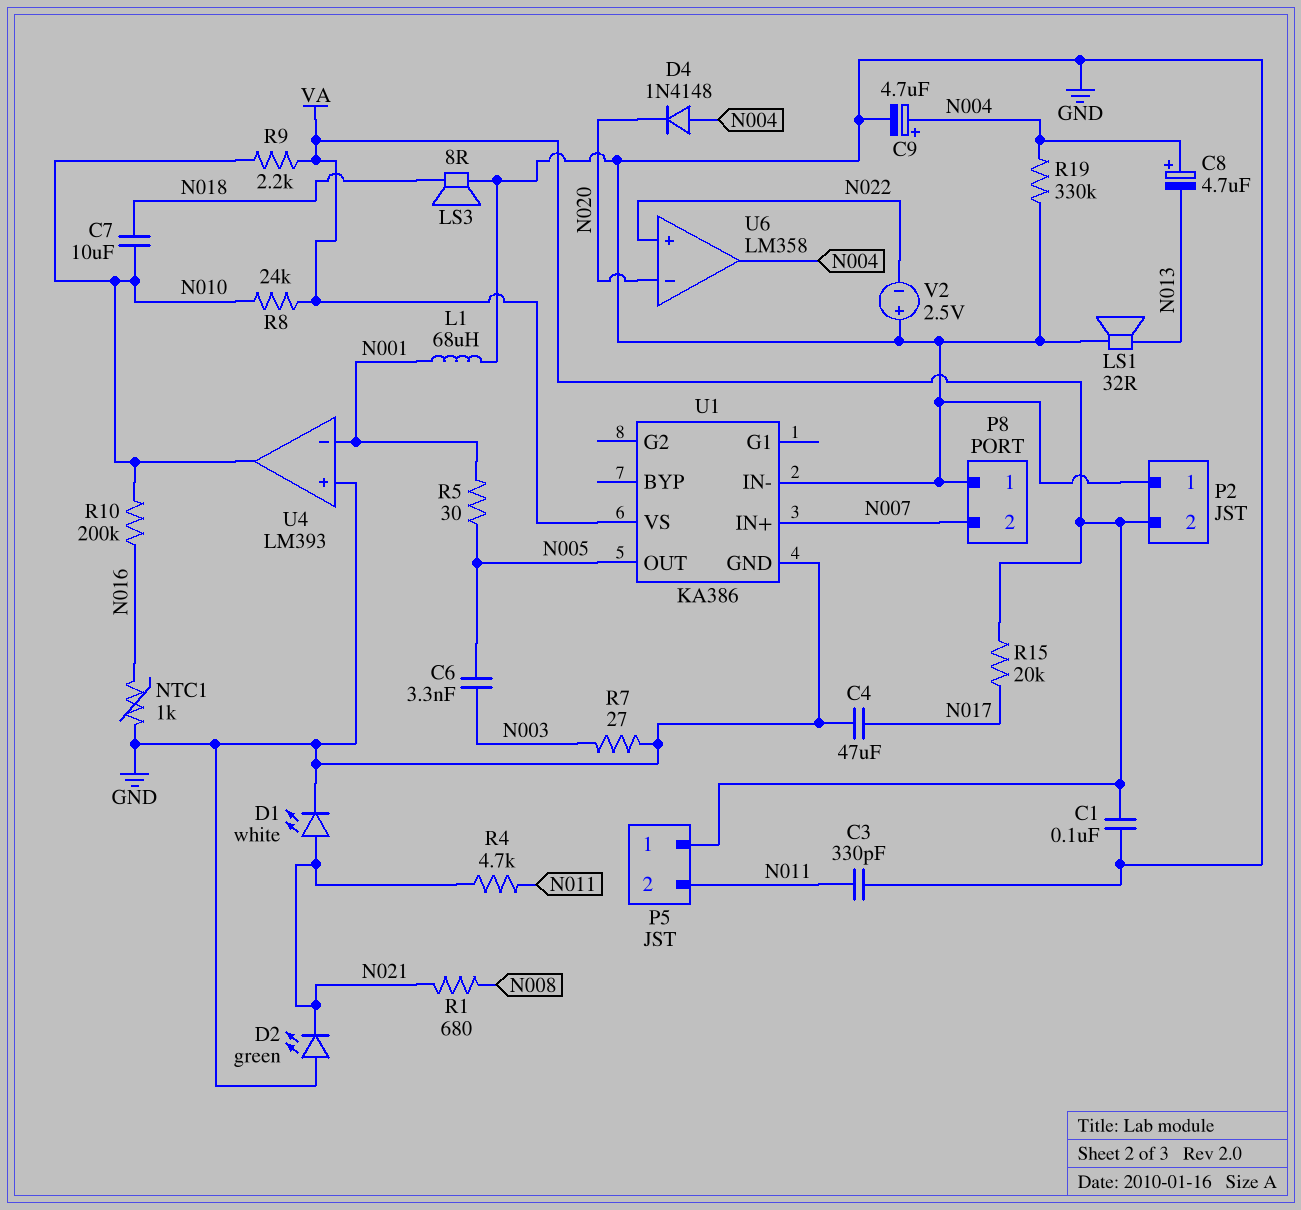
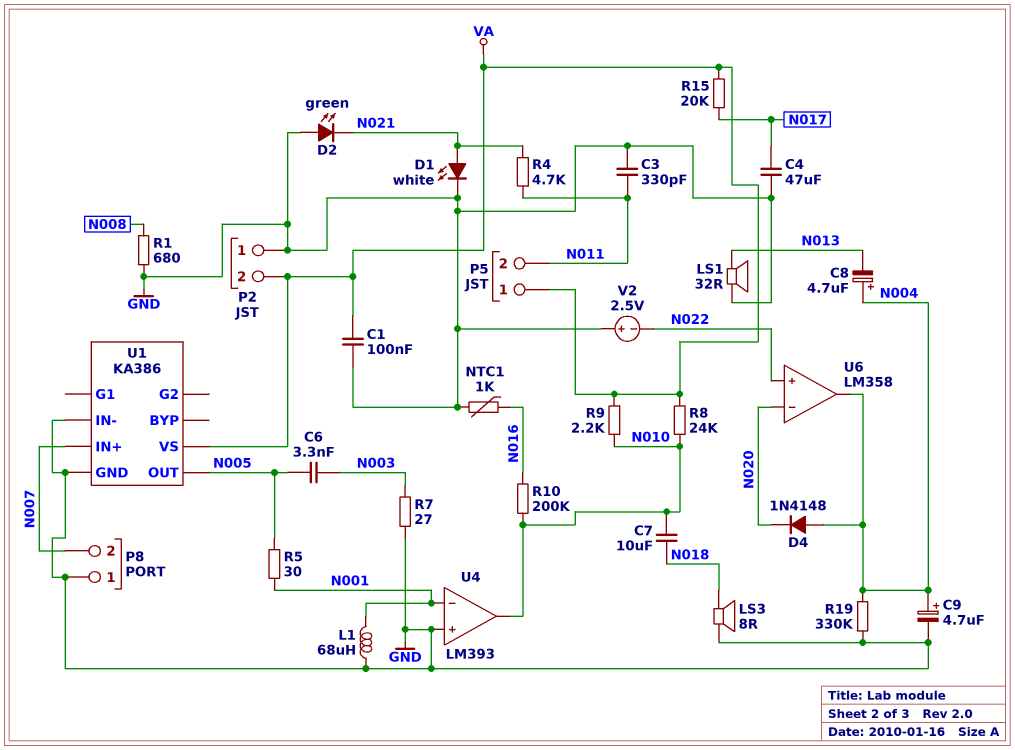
R1: 680 (N008, N021) -> 680 (GND, N008)

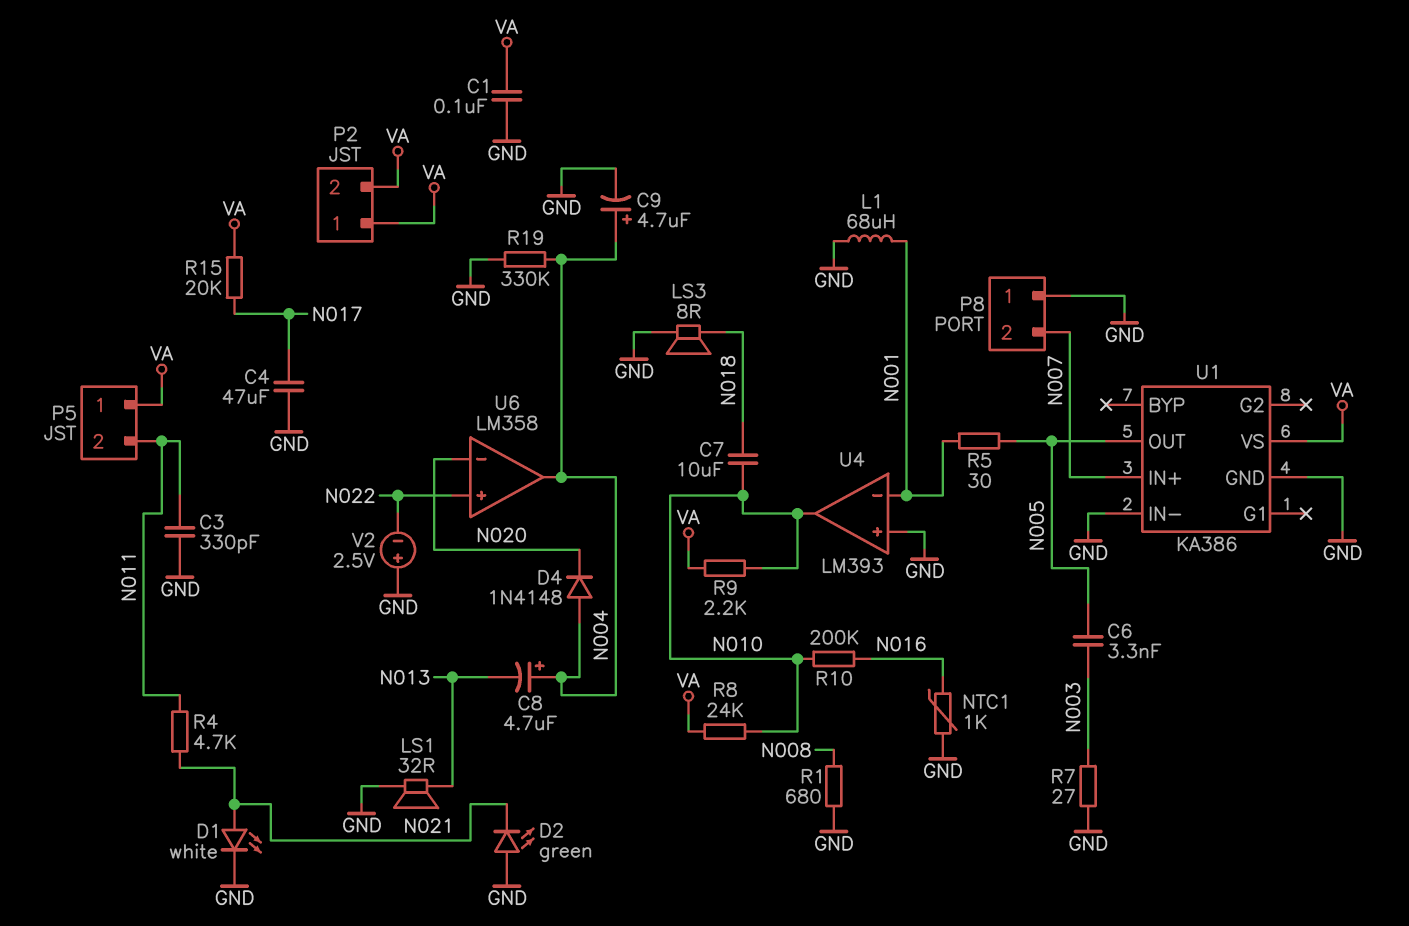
P2 pin 1: GND -> VA

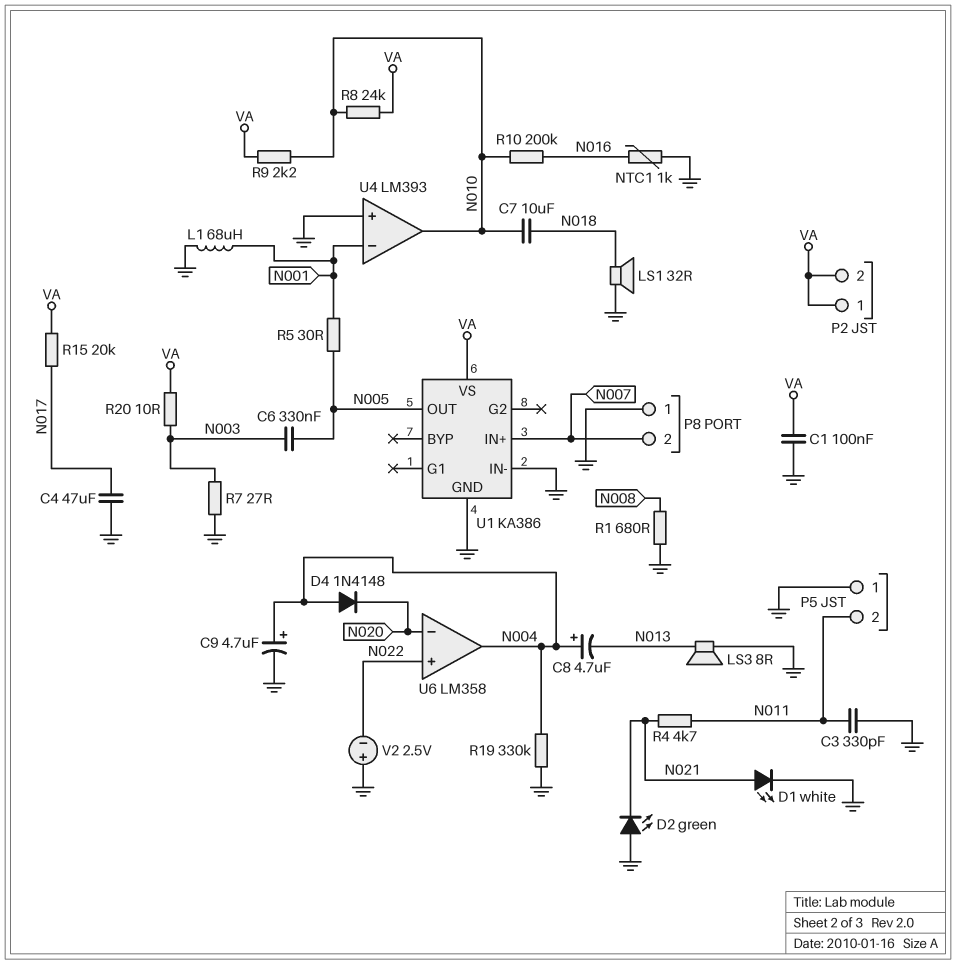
C6: 3.3nF (N003, N005) -> 330nF (N003, N005)
LS1: speaker 32R (GND, N013) -> speaker 32R (GND, N018)
LS3: speaker 8R (GND, N018) -> speaker 8R (GND, N013)
P5 pin 1: VA -> GND
R20: none -> 10 (N003, VA)

